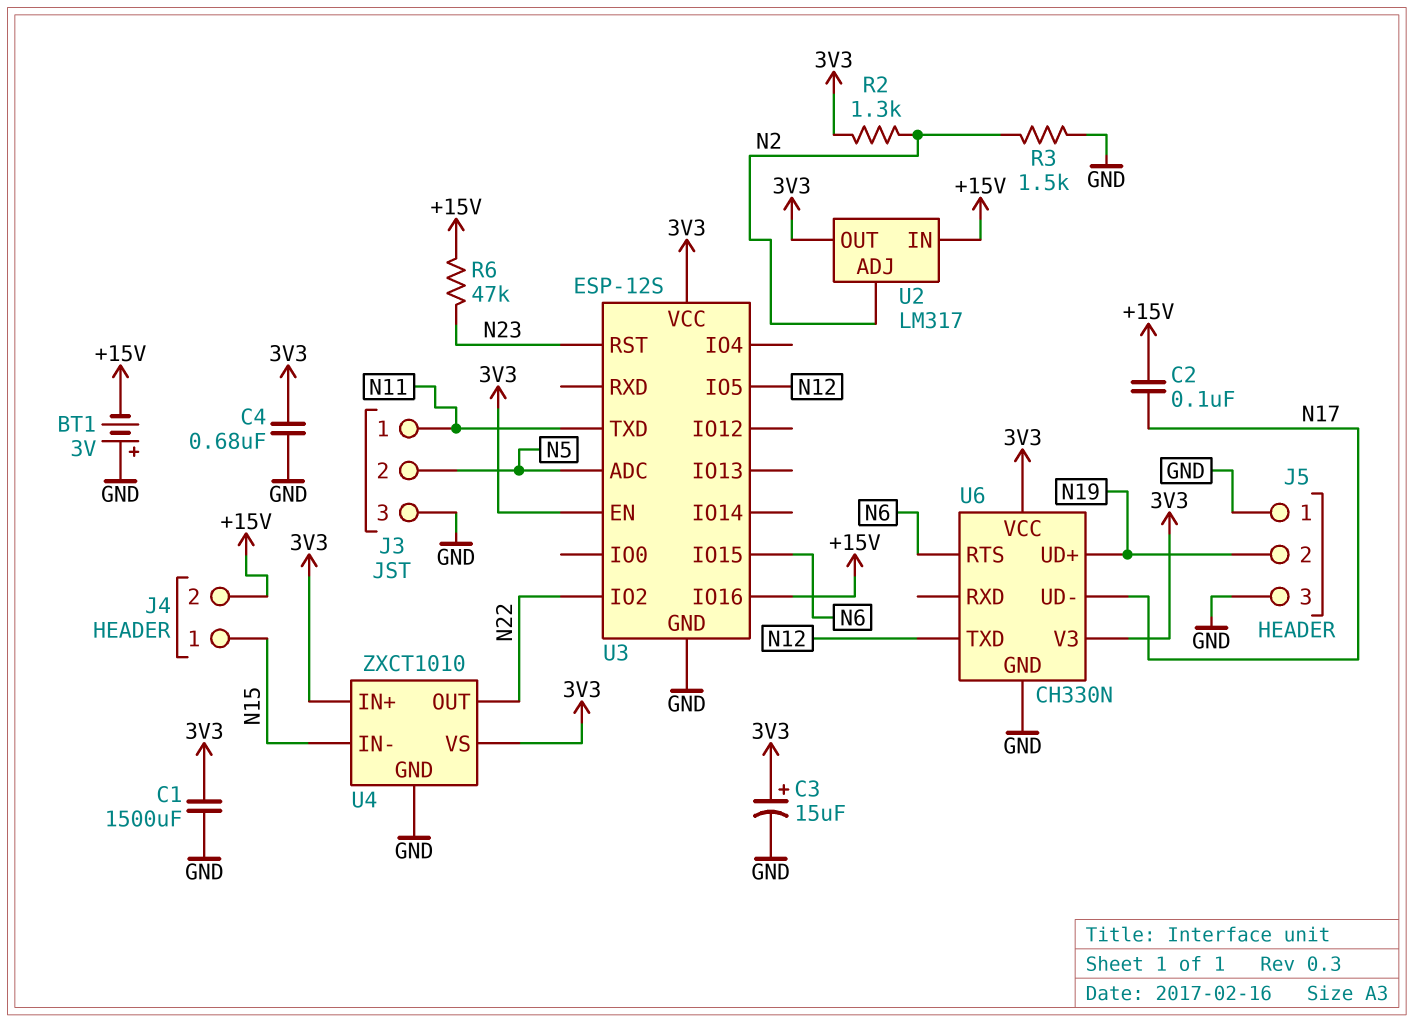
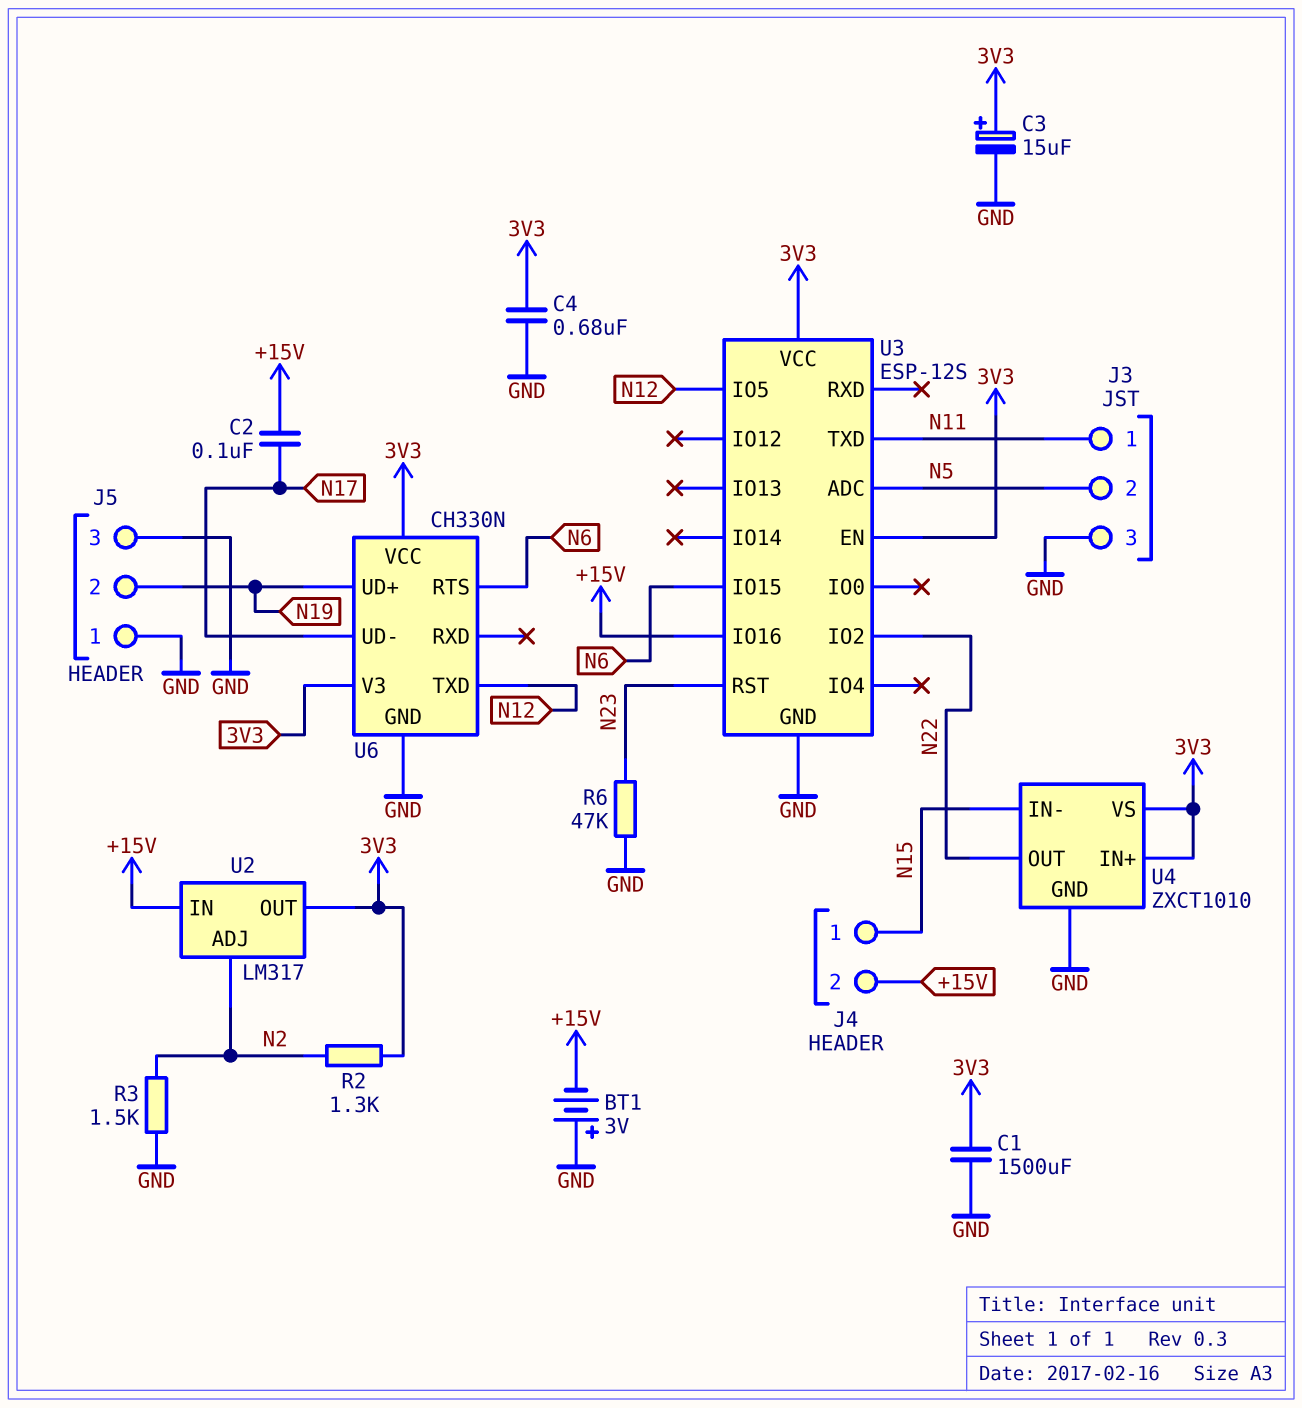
R6: 47k (+15V, N23) -> 47k (GND, N23)

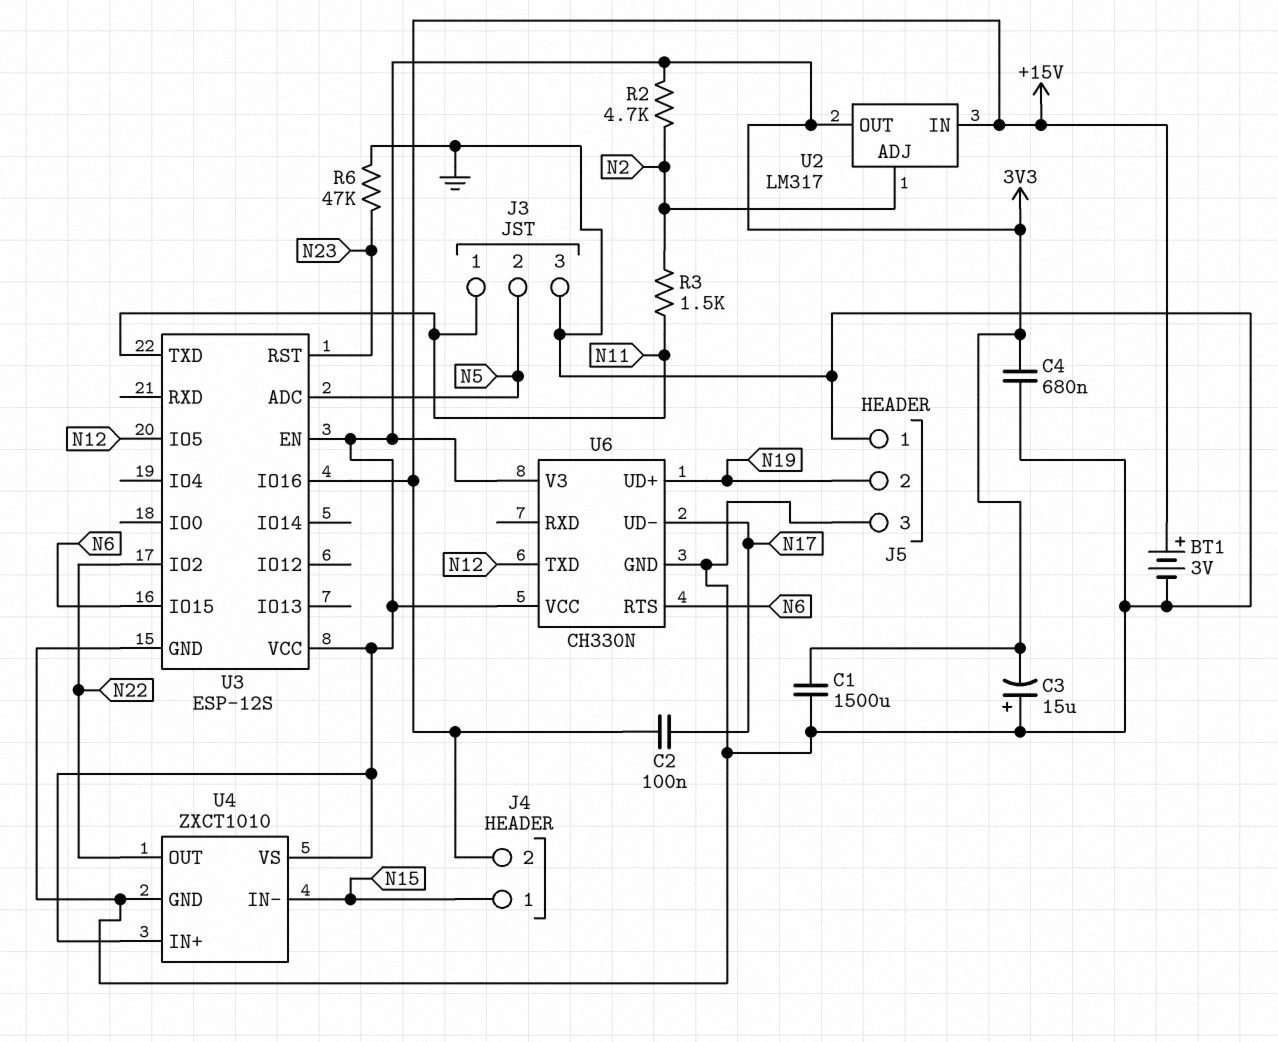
BT1: 3V (plus GND, minus +15V) -> 3V (plus +15V, minus GND)
C3: 15uF (plus 3V3, minus GND) -> 15uF (plus GND, minus 3V3)
R2: 1.3k (3V3, N2) -> 4.7k (3V3, N2)
R3: 1.5k (GND, N2) -> 1.5k (N2, N11)

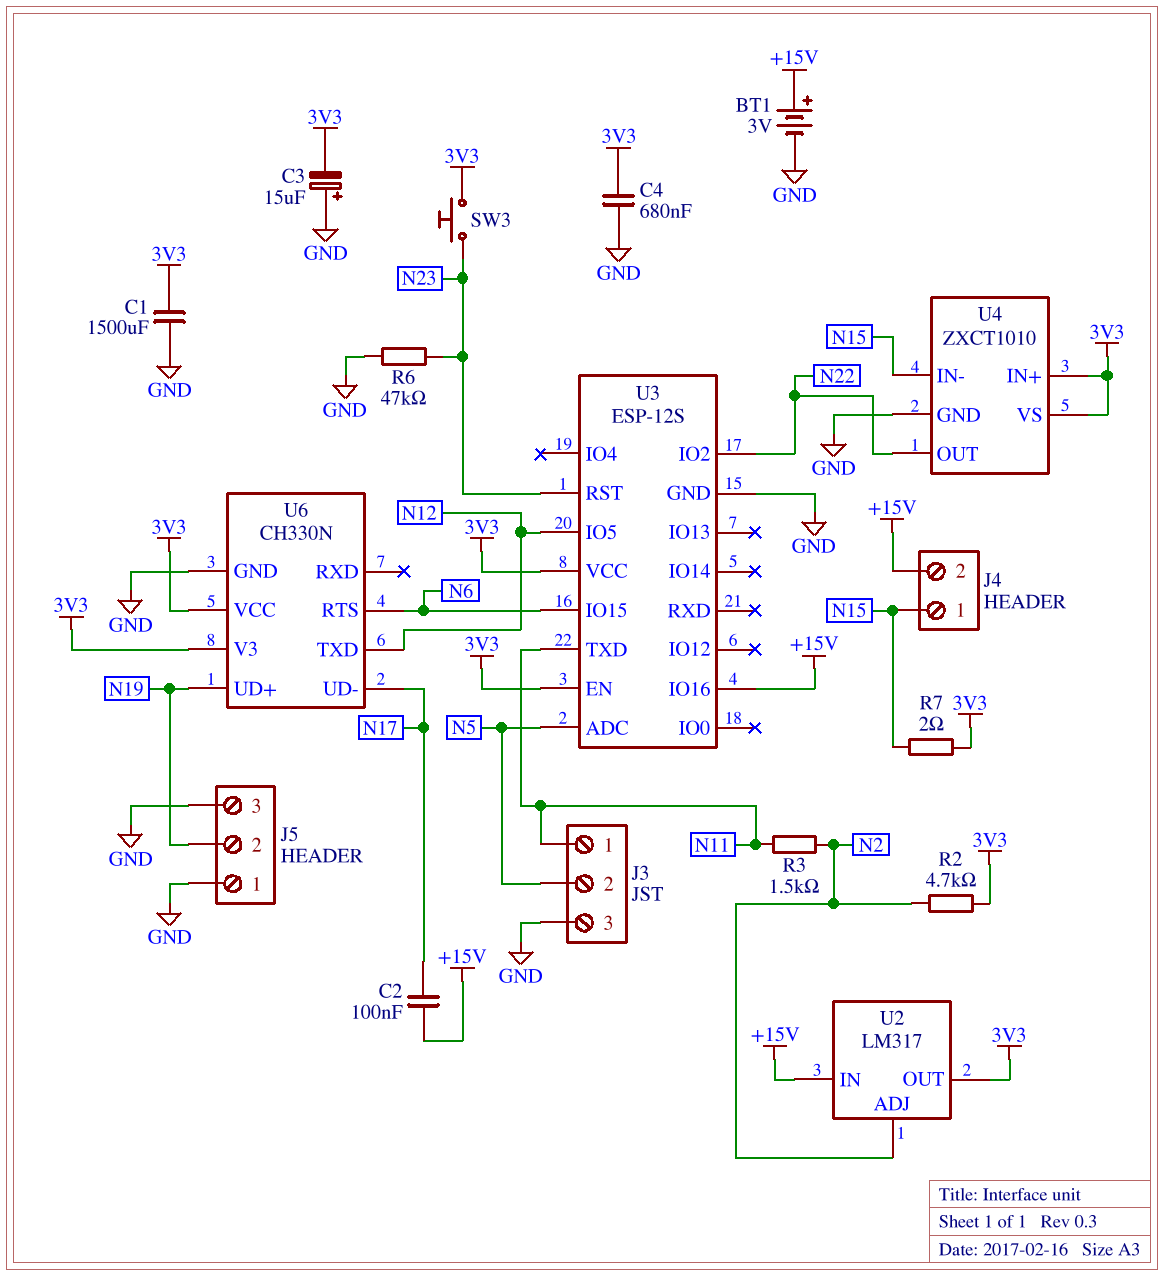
R7: none -> 2 (3V3, N15)
SW3: none -> button (3V3, N23)

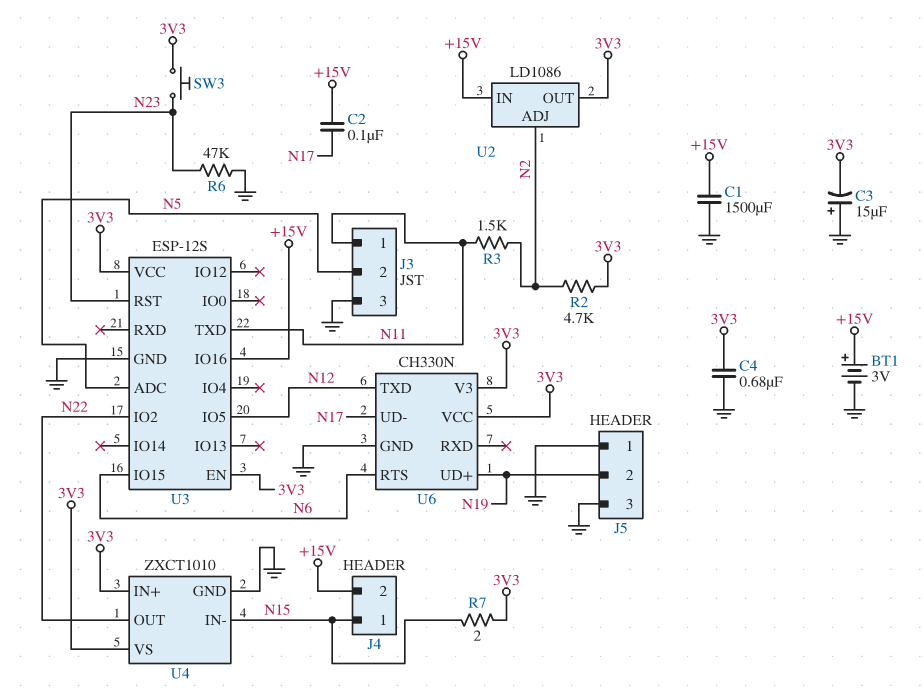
C1: 1500uF (3V3, GND) -> 1500uF (+15V, GND)
U2: LM317 -> LD1086

